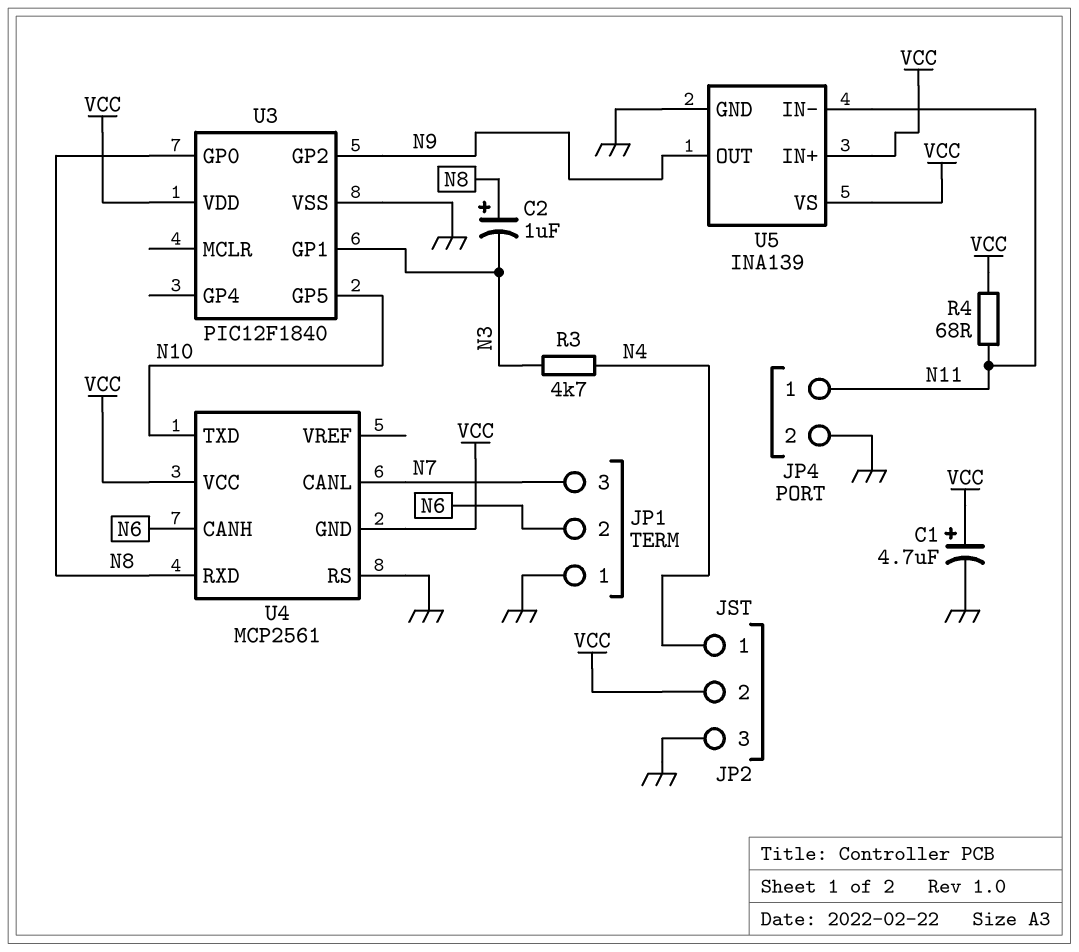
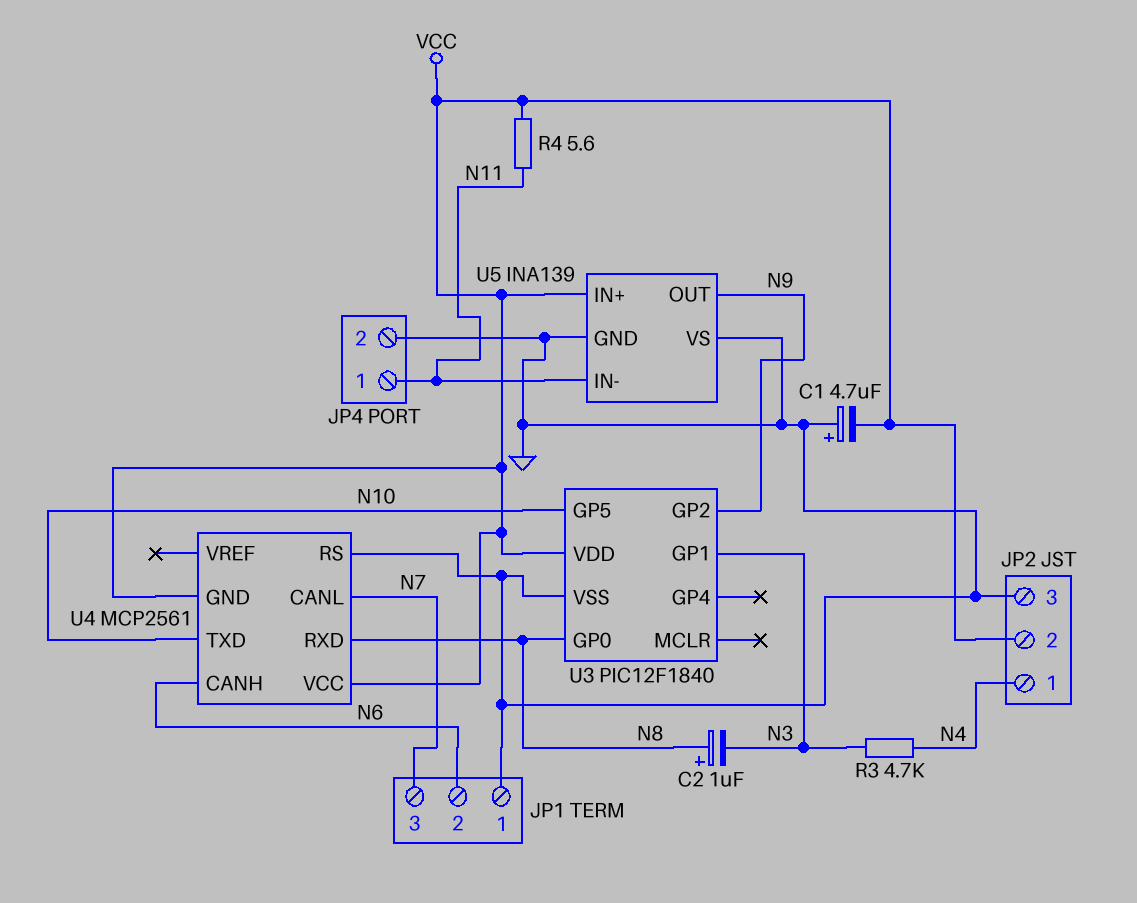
C1: 4.7uF (plus VCC, minus GND) -> 4.7uF (plus GND, minus VCC)
R4: 68 (N11, VCC) -> 5.6 (N11, VCC)
U5 pin VS: VCC -> GND

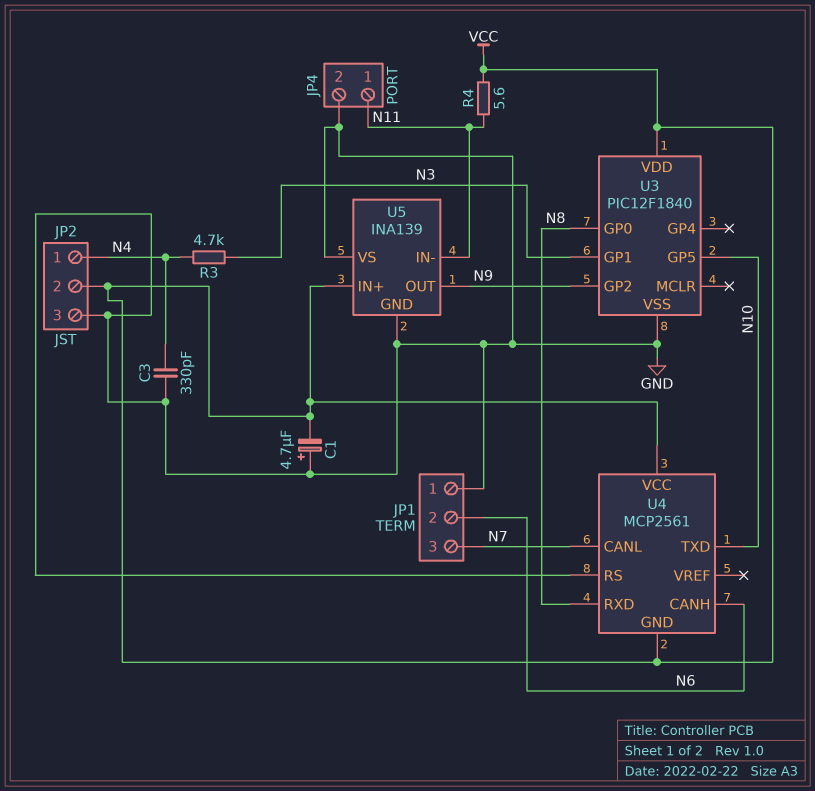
C2: 1uF (plus N8, minus N3) -> none
C3: none -> 330pF (GND, N4)

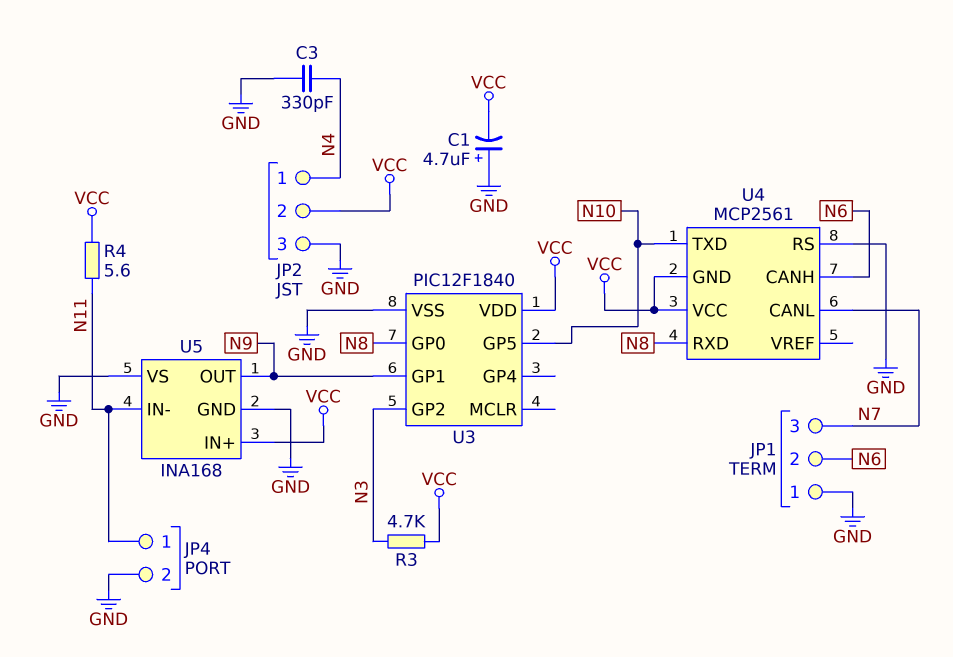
R3: 4.7k (N3, N4) -> 4.7k (N3, VCC)
U3 pin GP1: N3 -> N9
U3 pin GP2: N9 -> N3
U5: INA139 -> INA168

